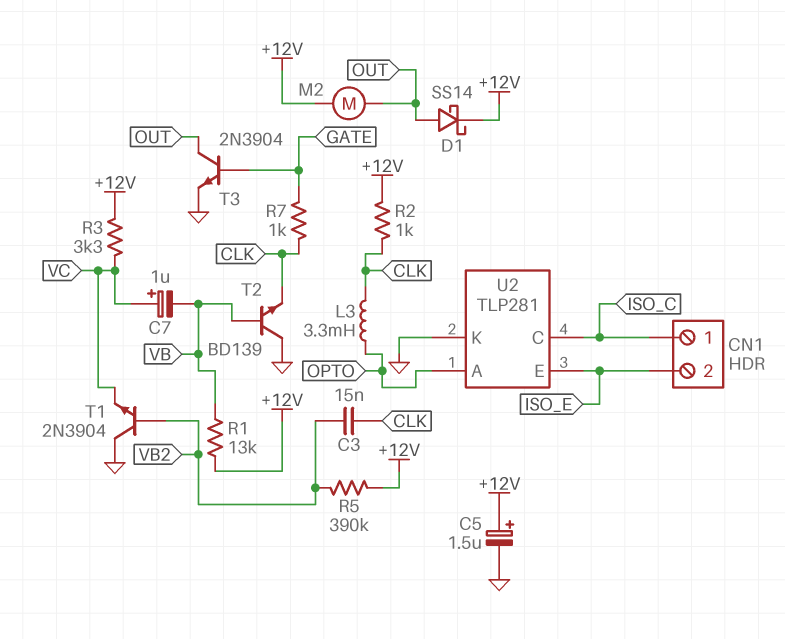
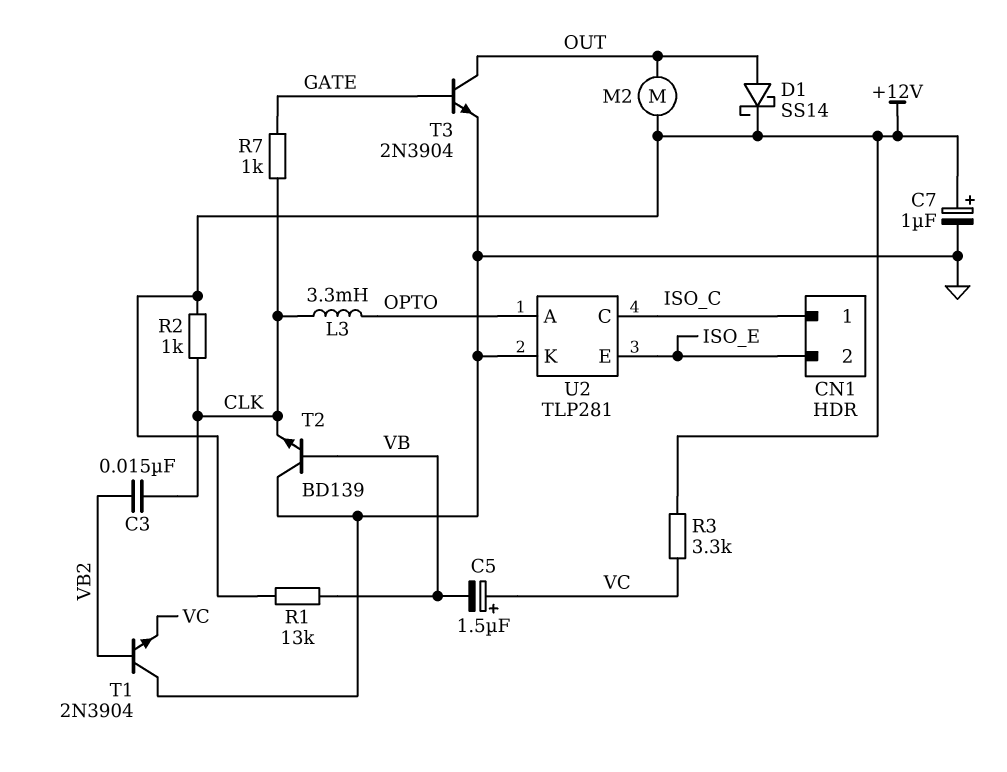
C5: 1.5uF (plus +12V, minus GND) -> 1.5uF (plus VC, minus VB)
C7: 1uF (plus VC, minus VB) -> 1uF (plus +12V, minus GND)
R5: 390k (+12V, VB2) -> none

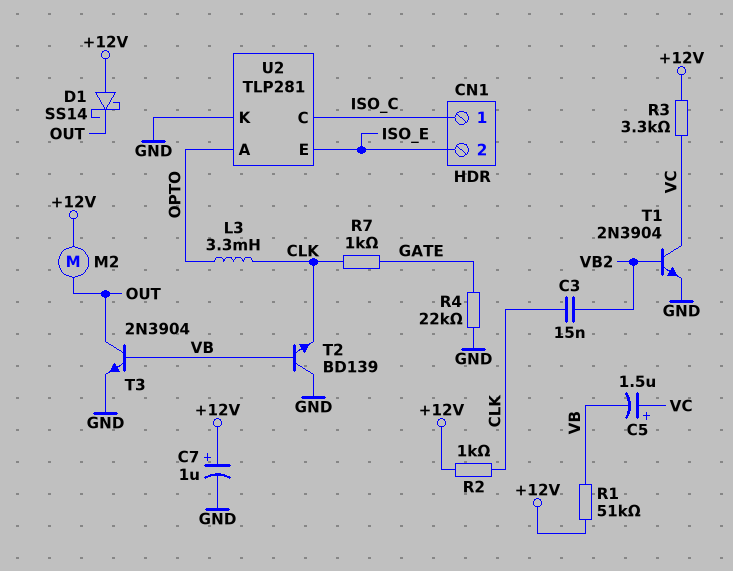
D1: schottky SS14 (A OUT, K +12V) -> schottky SS14 (A +12V, K OUT)
R1: 13k (+12V, VB) -> 51k (+12V, VB)
R4: none -> 22k (GATE, GND)
T1: NPN 2N3904 (B VB2, C GND, E VC) -> NPN 2N3904 (B VB2, C VC, E GND)
T3: NPN 2N3904 (B GATE, C OUT, E GND) -> NPN 2N3904 (B VB, C OUT, E GND)

